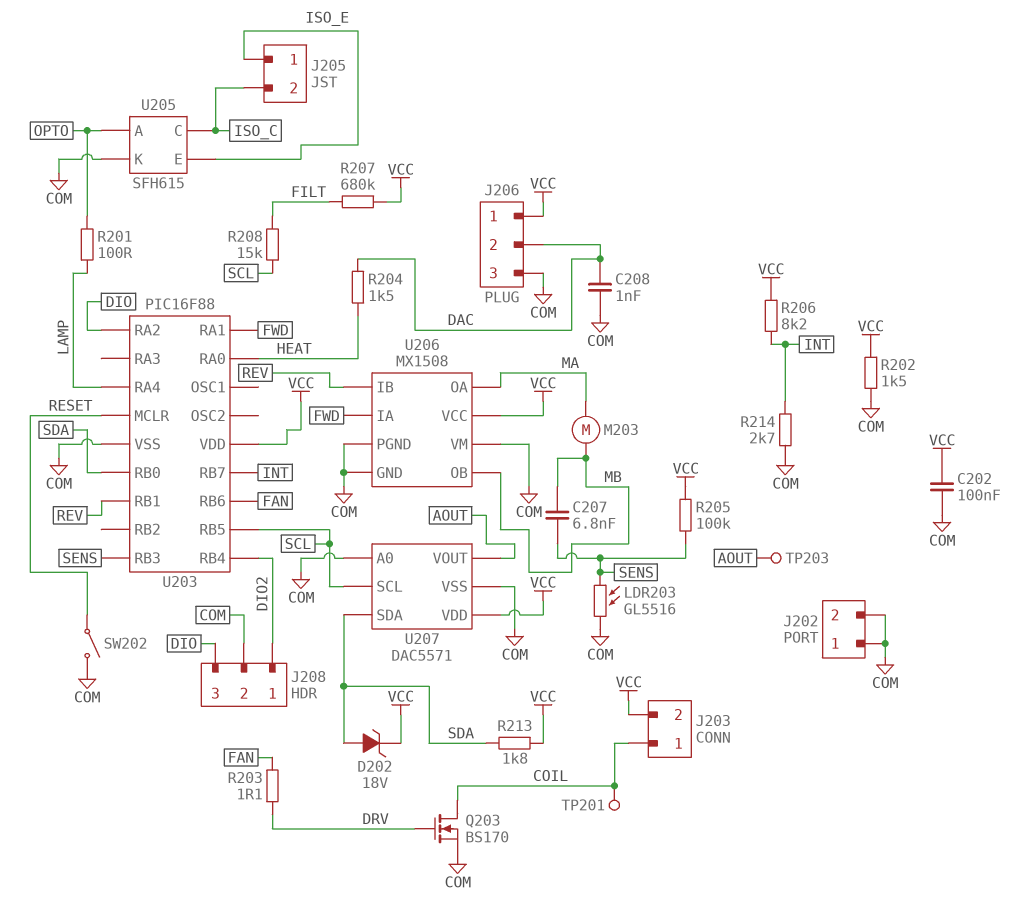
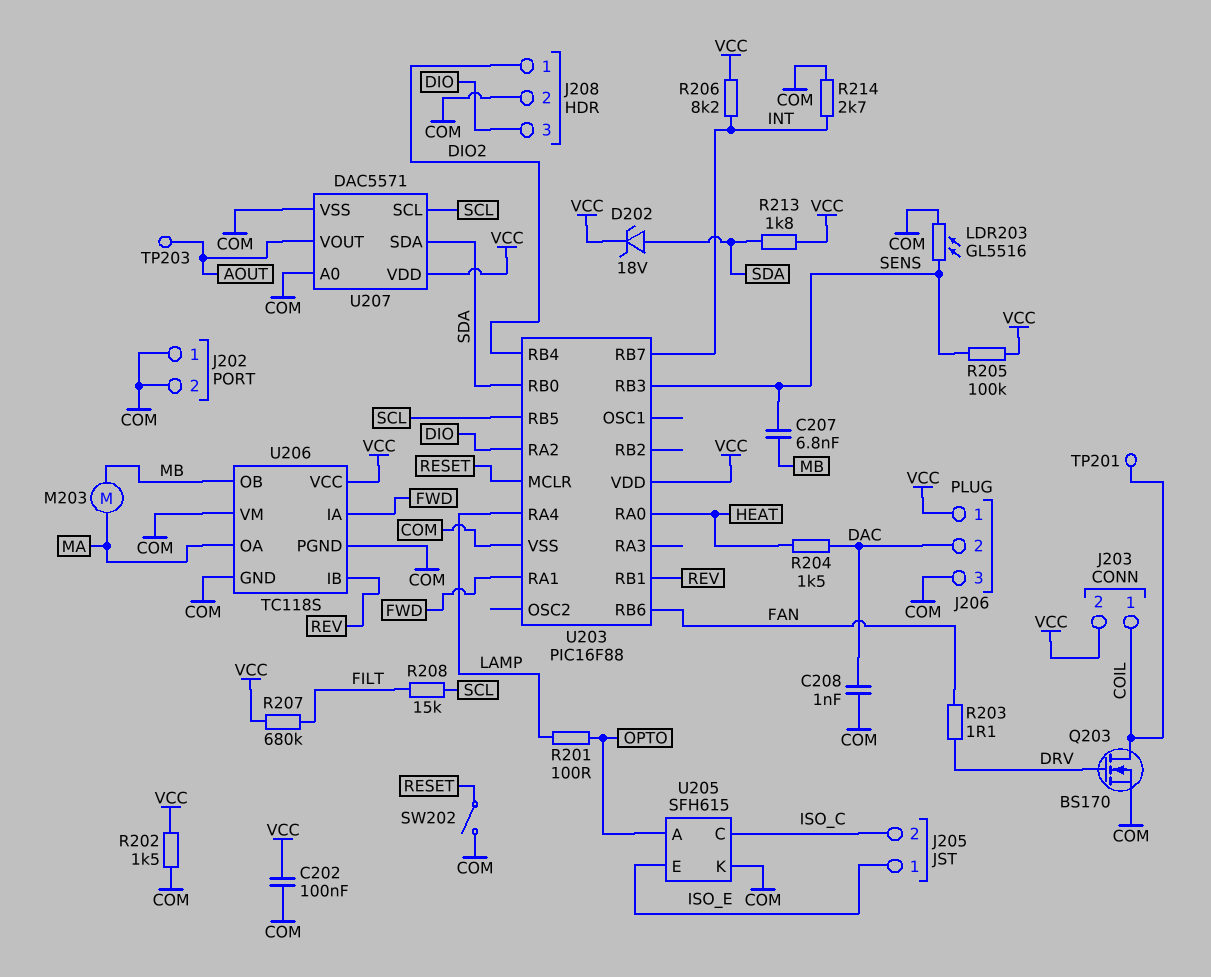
U206: MX1508 -> TC118S

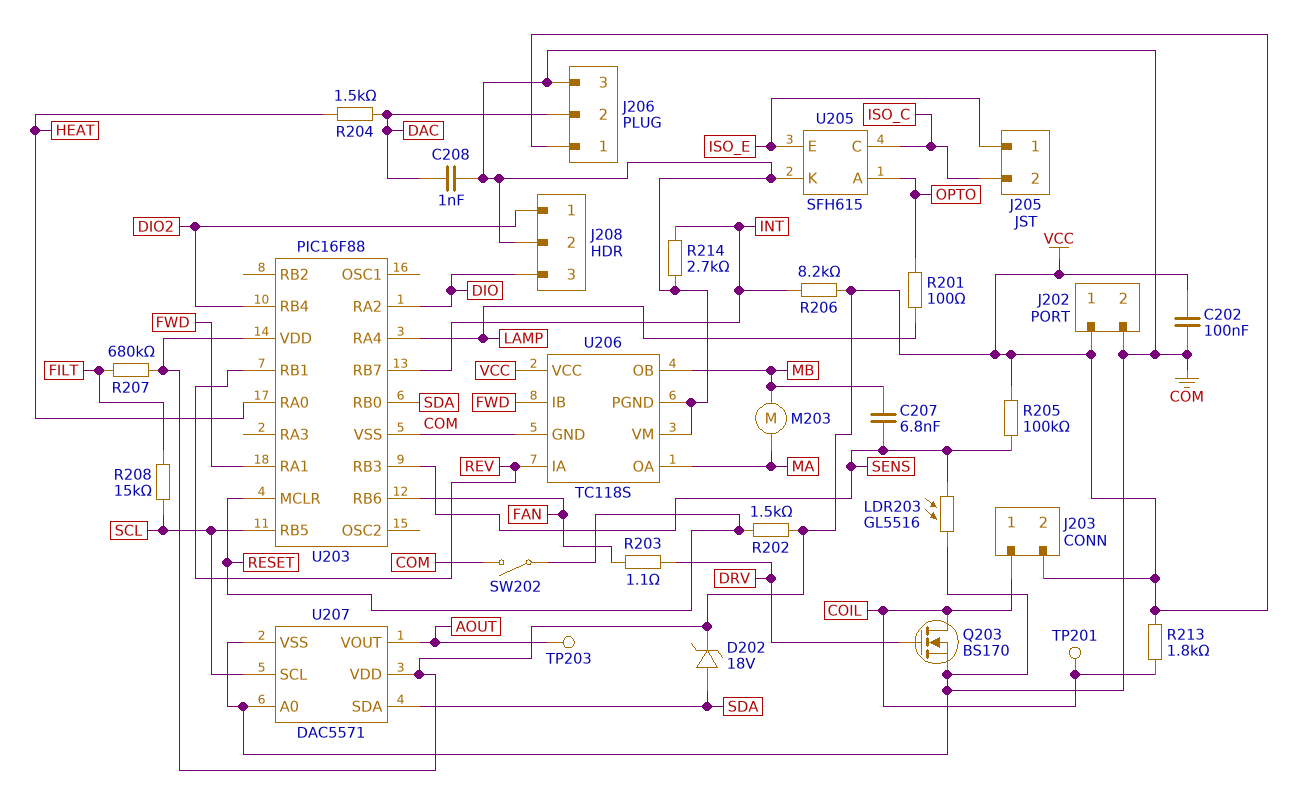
J202 pin 1: COM -> VCC
R202: 1.5k (COM, VCC) -> 1.5k (RESET, VCC)
R213: 1.8k (SDA, VCC) -> 1.8k (COIL, VCC)
U206 pin IA: FWD -> REV
U206 pin IB: REV -> FWD

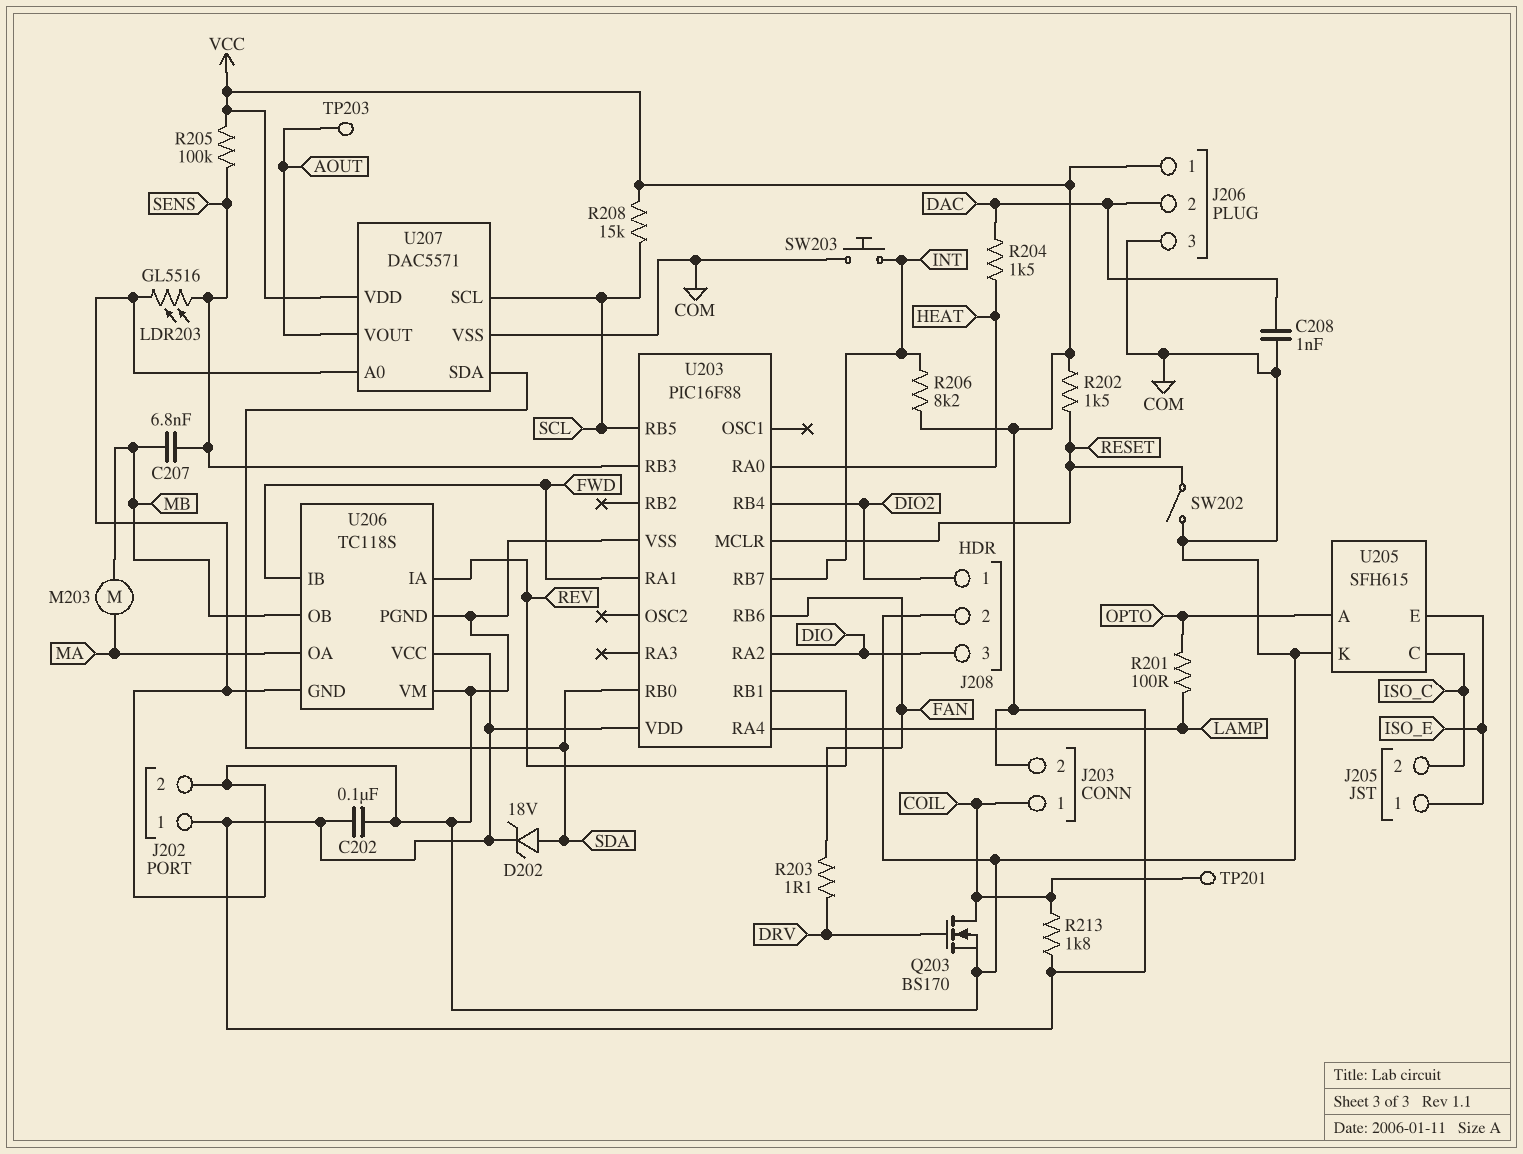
R207: 680k (FILT, VCC) -> none
R208: 15k (FILT, SCL) -> 15k (SCL, VCC)
R214: 2.7k (COM, INT) -> none
SW203: none -> button (COM, INT)

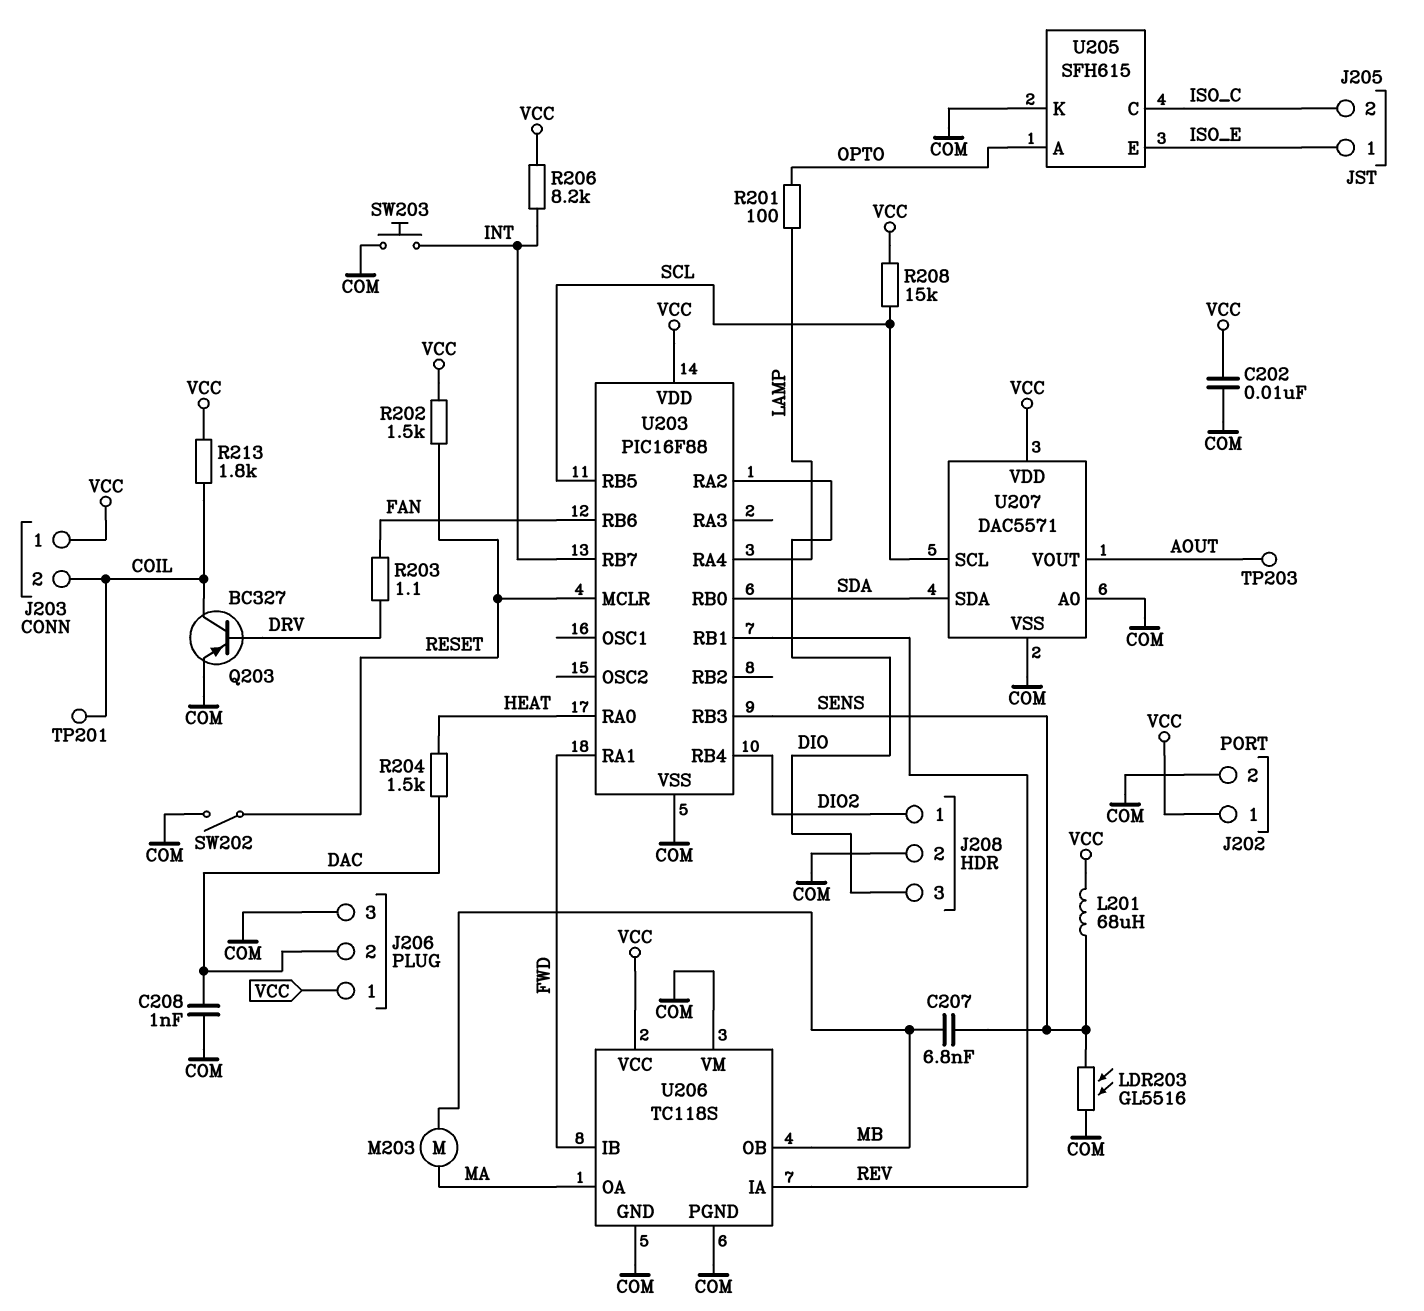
C202: 100nF (COM, VCC) -> 10nF (COM, VCC)
D202: zener 18V (A SDA, K VCC) -> none
J203 pin 1: COIL -> VCC
J203 pin 2: VCC -> COIL
L201: none -> 68uH (SENS, VCC)
Q203: NMOS BS170 (G DRV, D COIL, S COM) -> PNP BC327 (B DRV, C COIL, E COM)
R205: 100k (SENS, VCC) -> none

